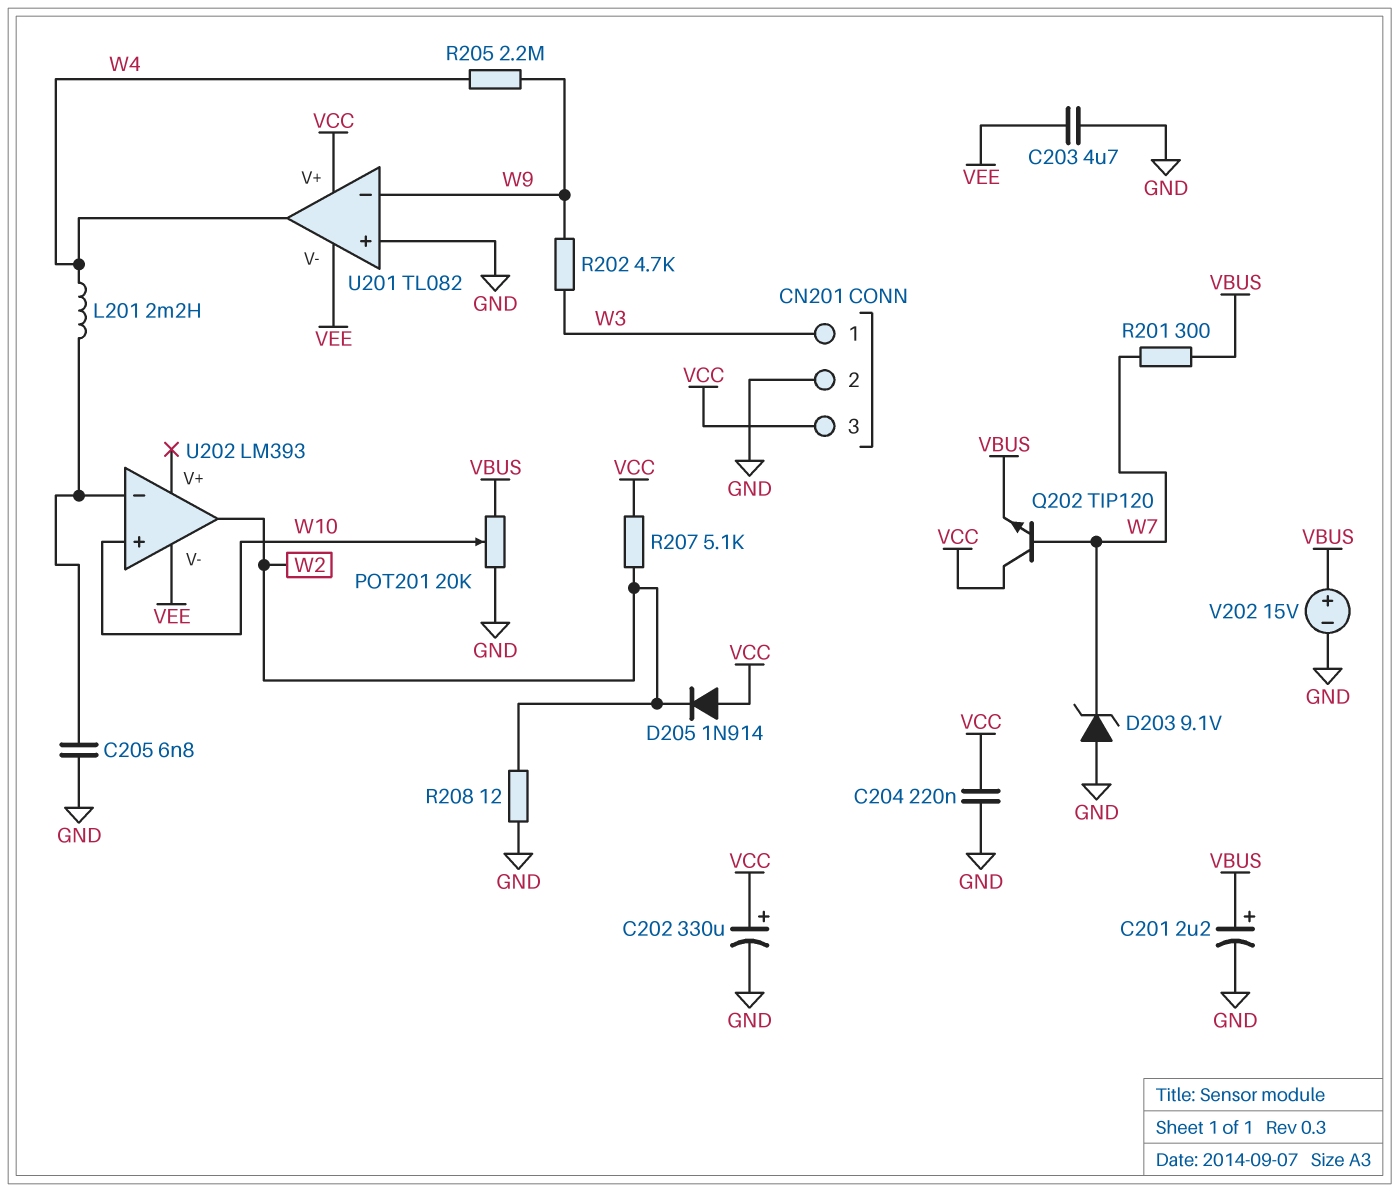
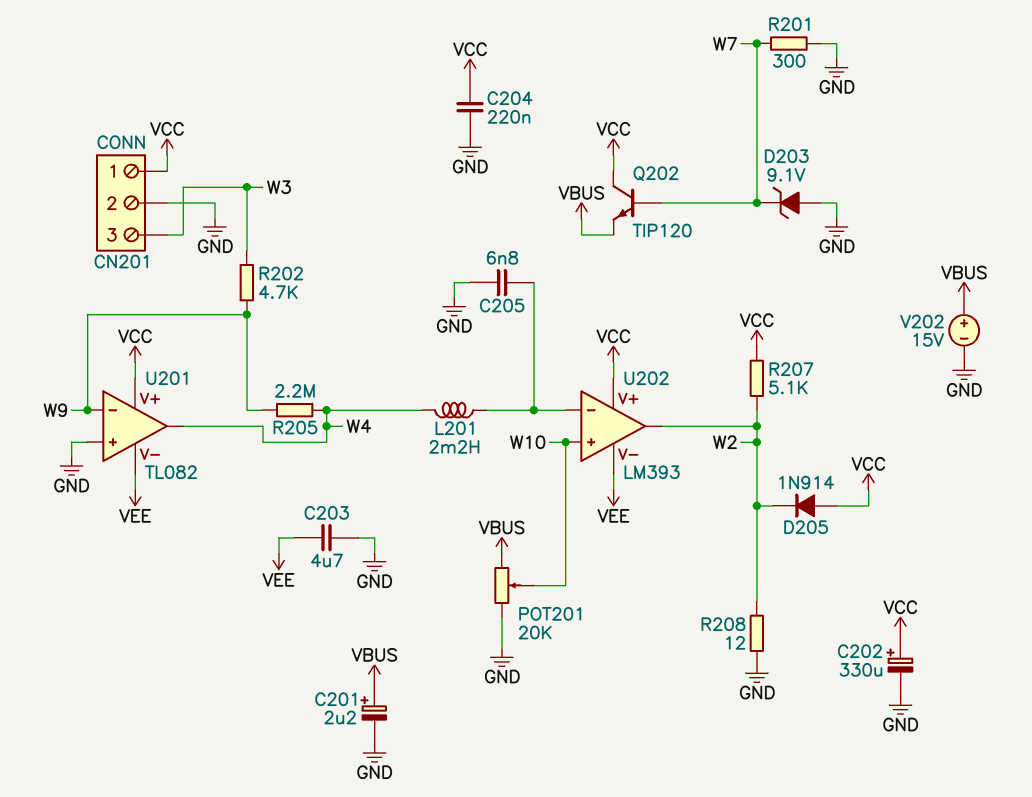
CN201 pin 1: W3 -> VCC
CN201 pin 3: VCC -> W3
R201: 300 (VBUS, W7) -> 300 (GND, W7)
U202 pin V+: none -> VCC

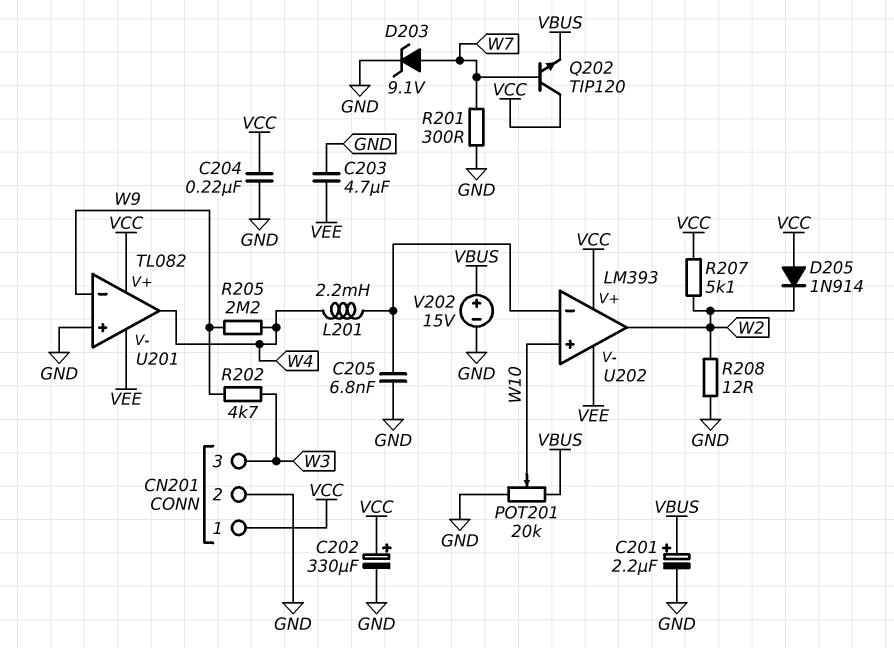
D203: zener 9.1V (A GND, K W7) -> zener 9.1V (A W7, K GND)

